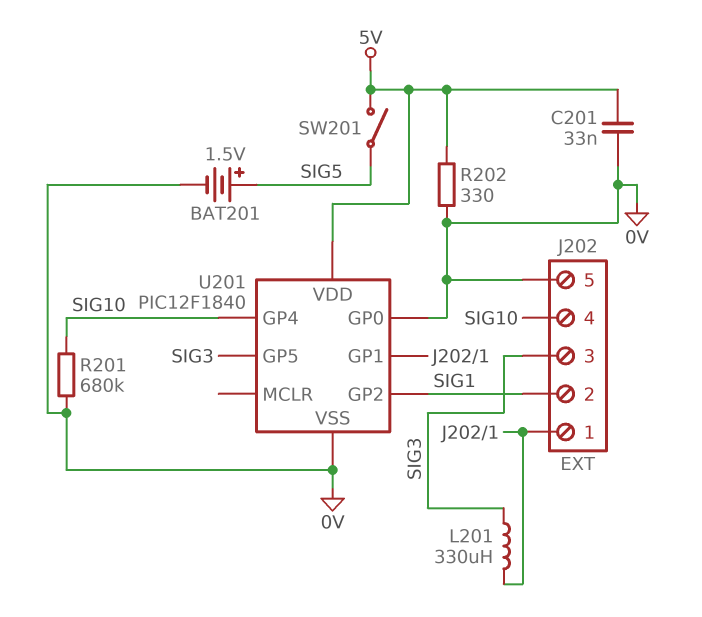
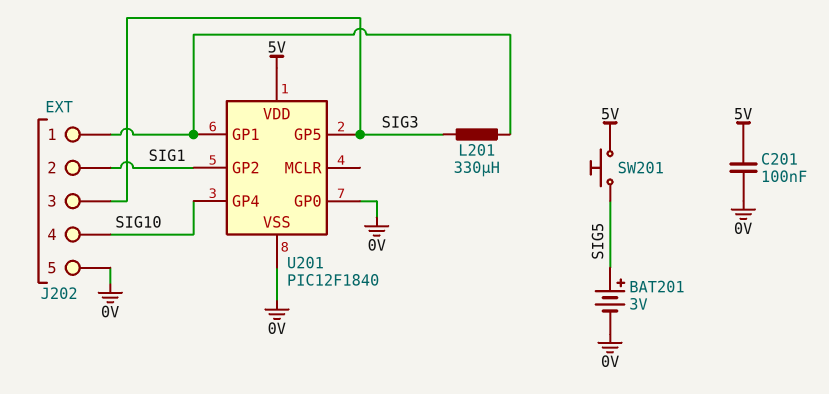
BAT201: 1.5V (plus SIG5, minus 0V) -> 3V (plus SIG5, minus 0V)
C201: 33nF (0V, 5V) -> 100nF (0V, 5V)
R201: 680k (0V, SIG10) -> none
R202: 330 (0V, 5V) -> none
SW201: switch (5V, SIG5) -> button (5V, SIG5)

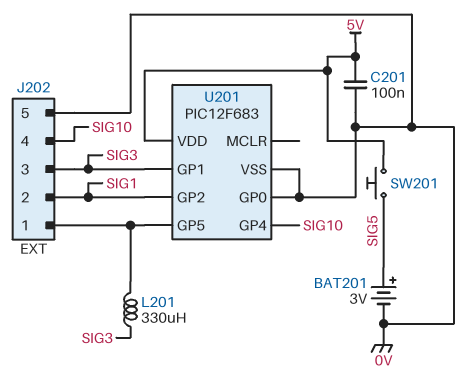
U201: PIC12F1840 -> PIC12F683
U201 pin GP1: J202/1 -> SIG3
U201 pin GP5: SIG3 -> J202/1

